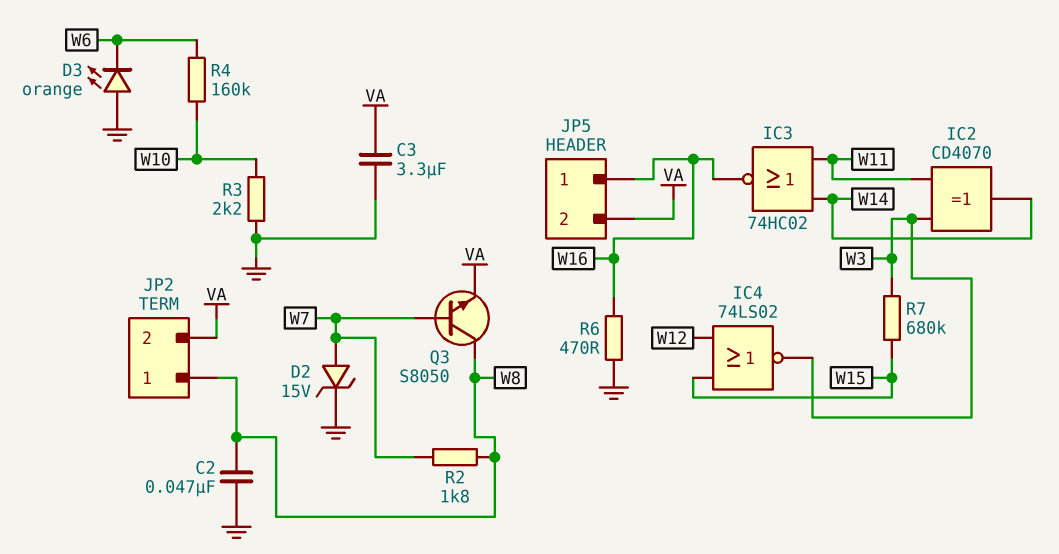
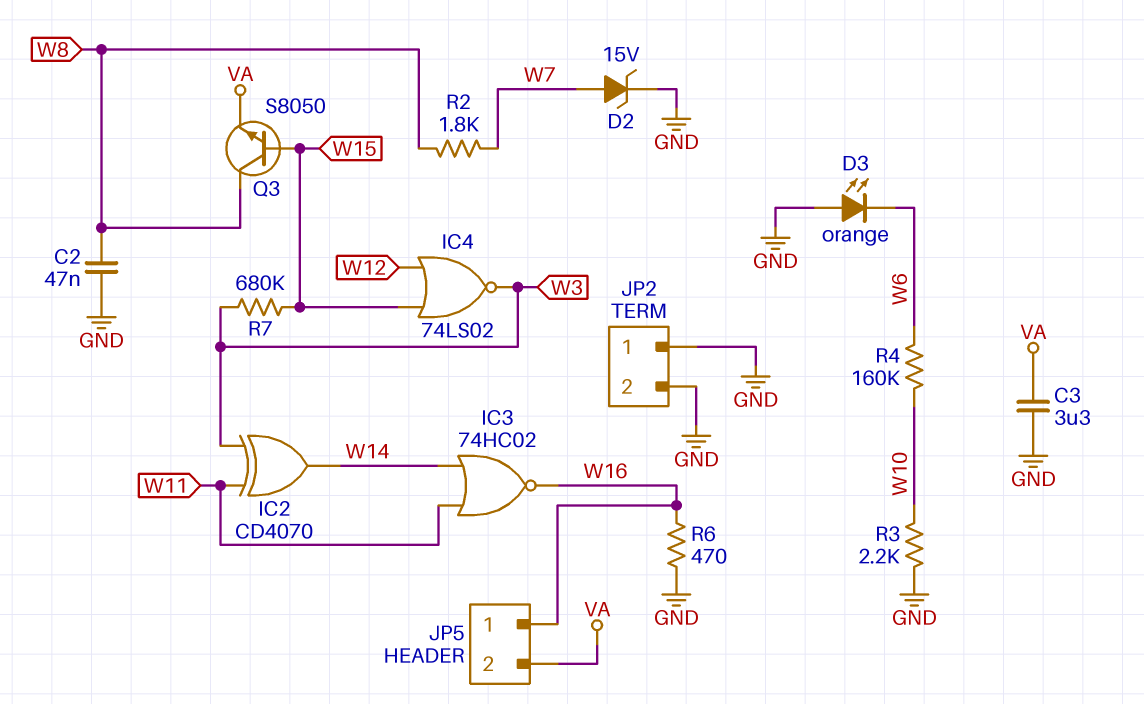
JP2 pin 1: W8 -> GND
JP2 pin 2: VA -> GND
Q3: NPN S8050 (B W7, C W8, E VA) -> NPN S8050 (B W15, C W8, E VA)

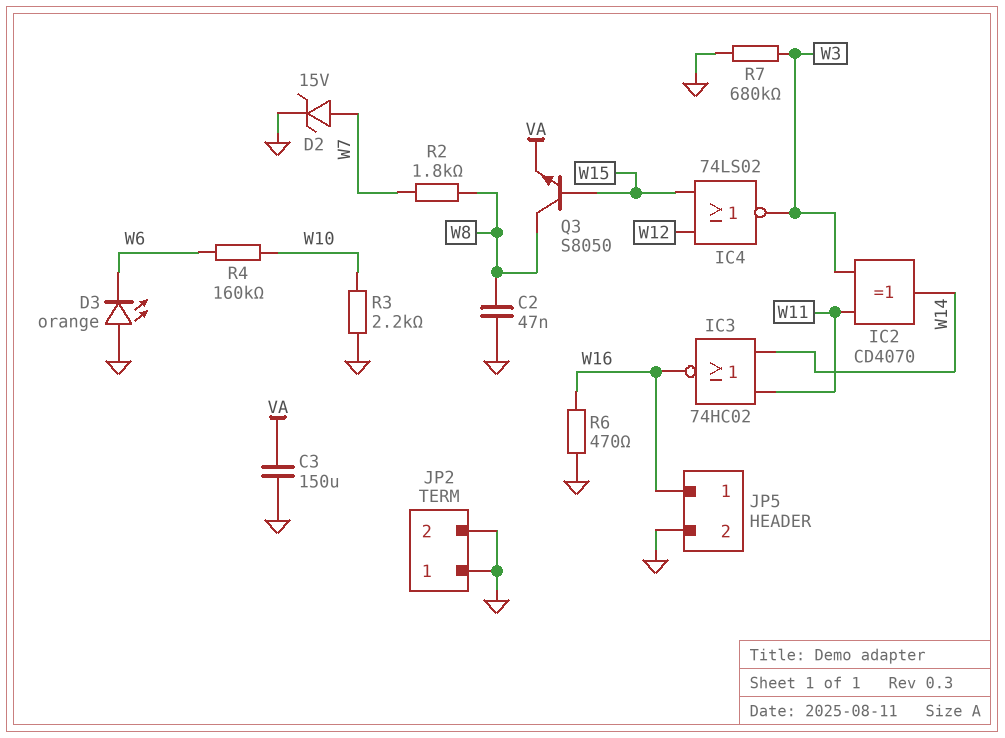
C3: 3.3uF (GND, VA) -> 150uF (GND, VA)
JP5 pin 2: VA -> GND
R7: 680k (W3, W15) -> 680k (GND, W3)

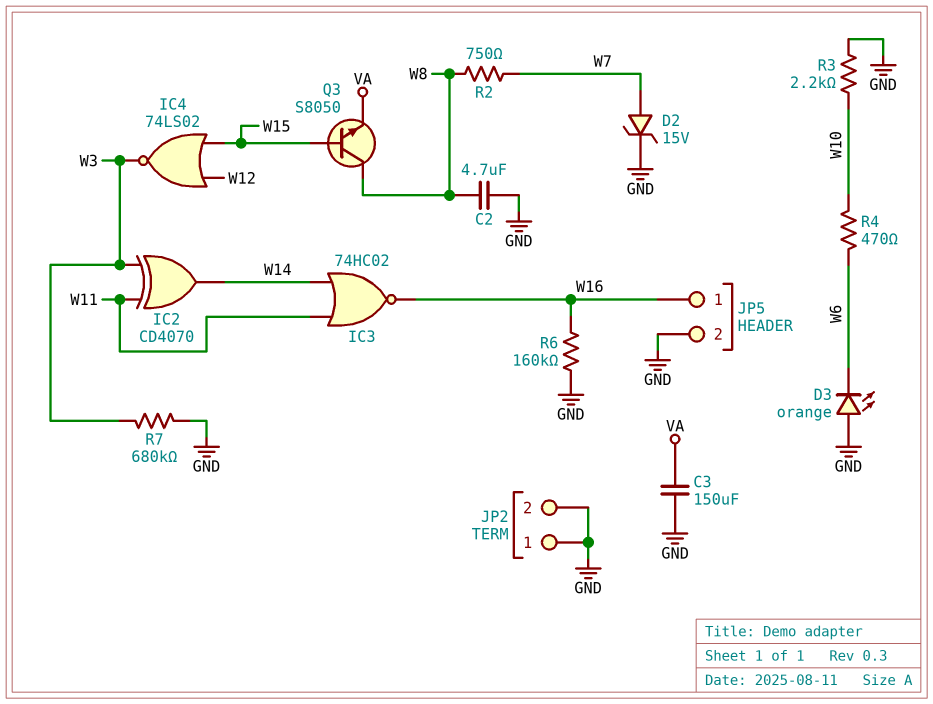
C2: 47nF (GND, W8) -> 4.7uF (GND, W8)
R2: 1.8k (W7, W8) -> 750 (W7, W8)
R4: 160k (W6, W10) -> 470 (W6, W10)
R6: 470 (GND, W16) -> 160k (GND, W16)

